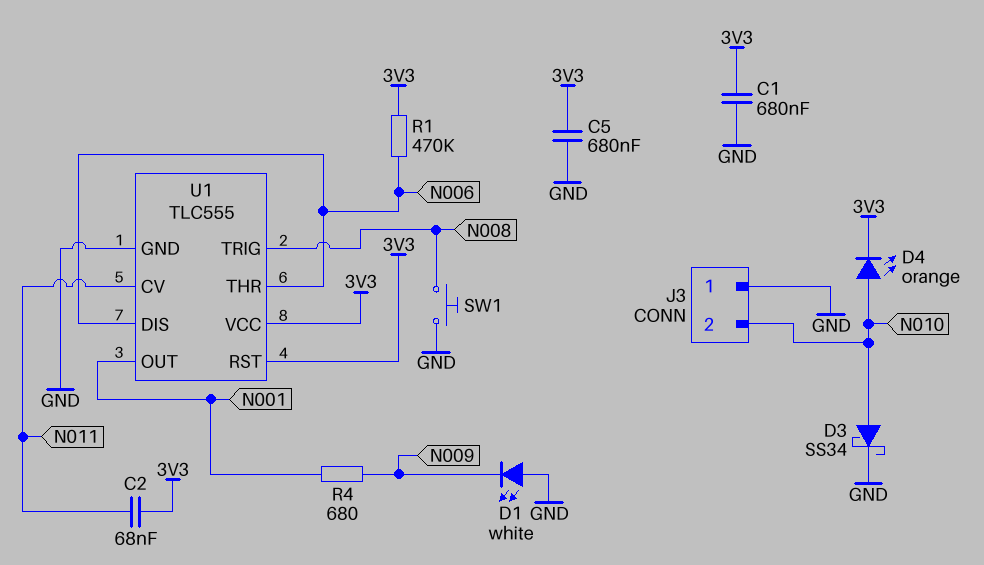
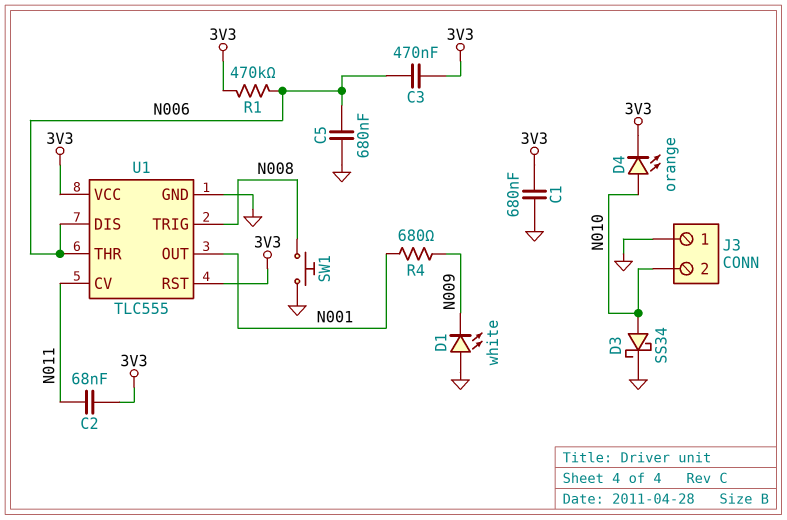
C3: none -> 470nF (3V3, N006)
C5: 680nF (3V3, GND) -> 680nF (GND, N006)

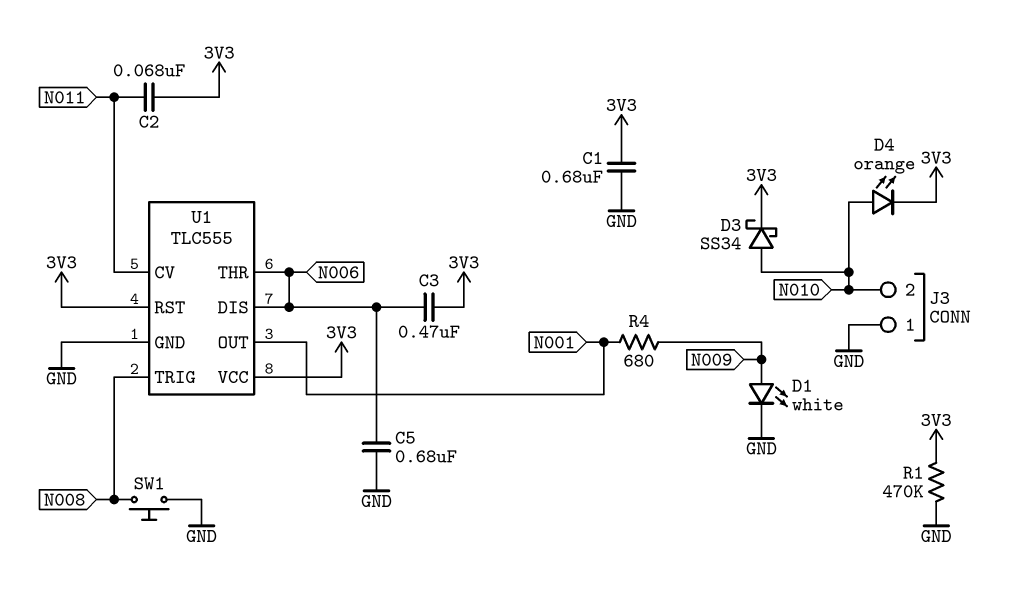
D1: LED white (A GND, K N009) -> LED white (A N009, K GND)
D3: schottky SS34 (A N010, K GND) -> schottky SS34 (A N010, K 3V3)
R1: 470k (3V3, N006) -> 470k (3V3, GND)

